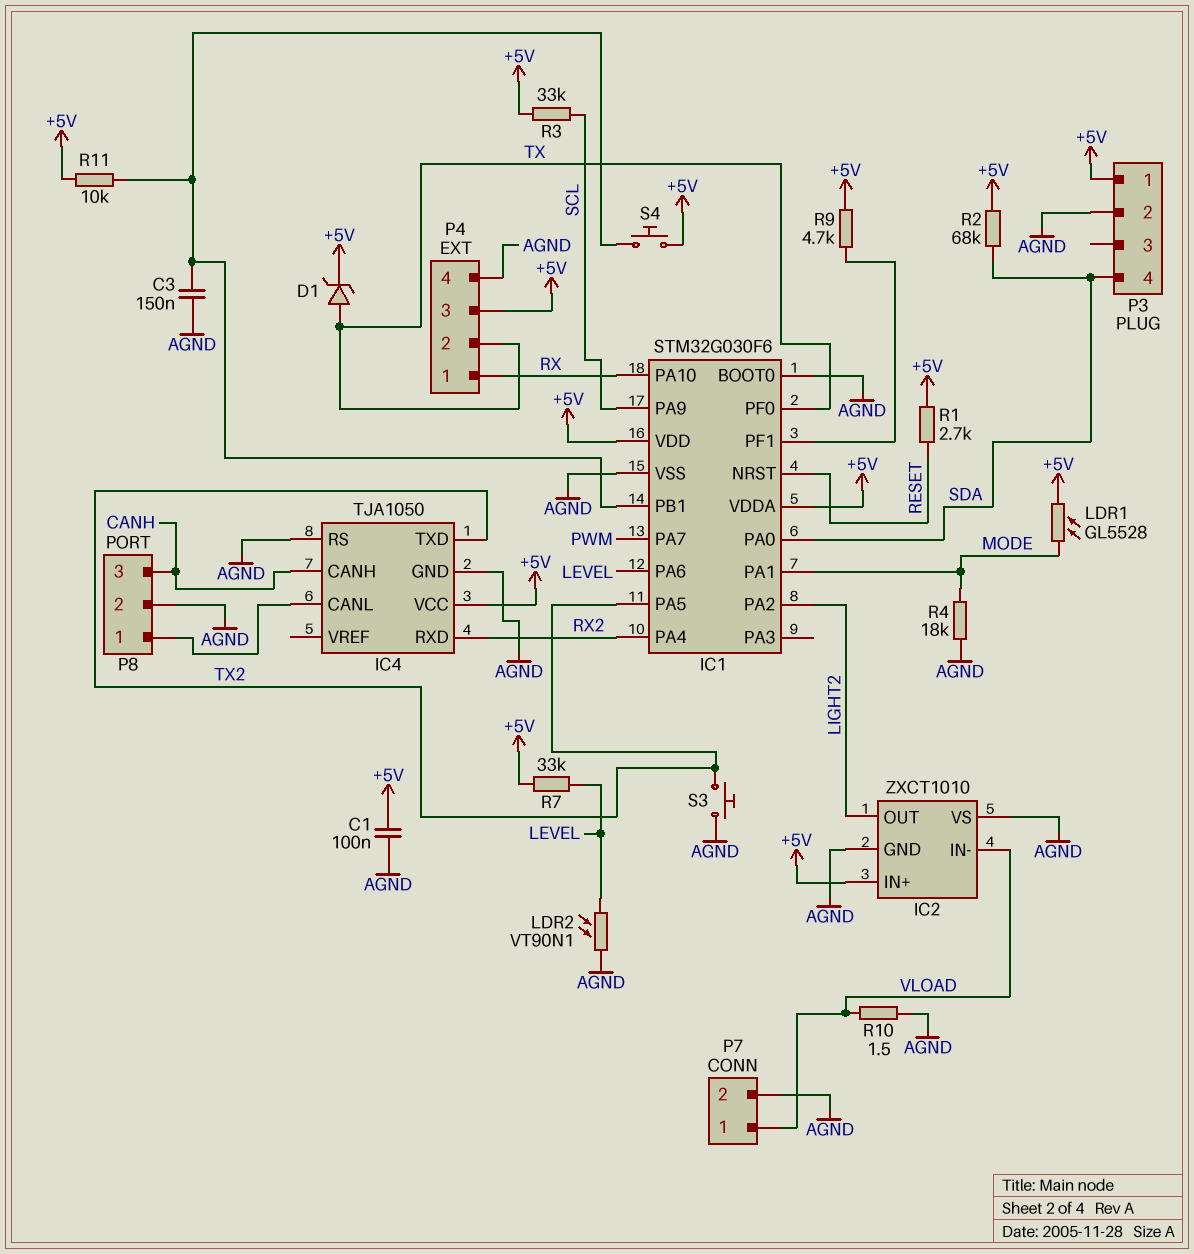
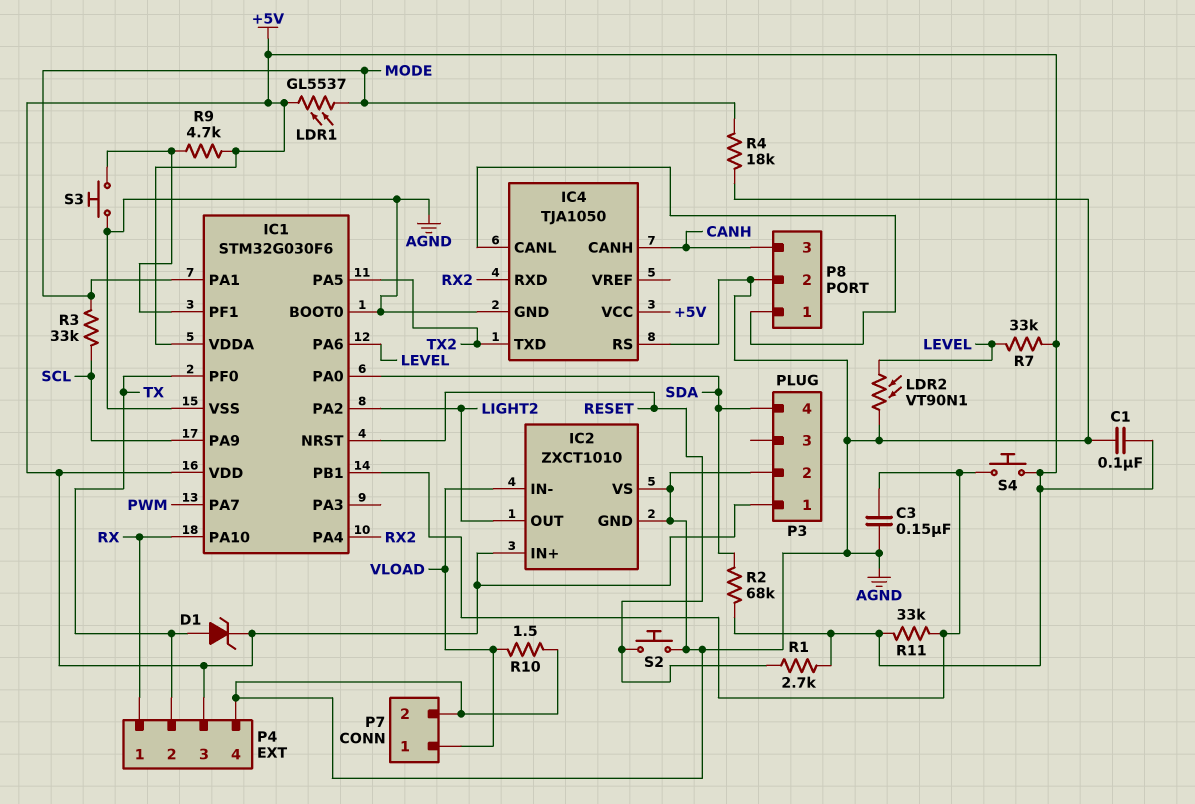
LDR1: GL5528 (+5V, MODE) -> GL5537 (+5V, MODE)
R3: 33k (+5V, SCL) -> 33k (MODE, SCL)
R11: 10k (+5V, IC1/PB1) -> 33k (+5V, IC1/PB1)
S2: none -> button (AGND, RESET)
S3: button (AGND, TX2) -> button (AGND, IC1/PF1)

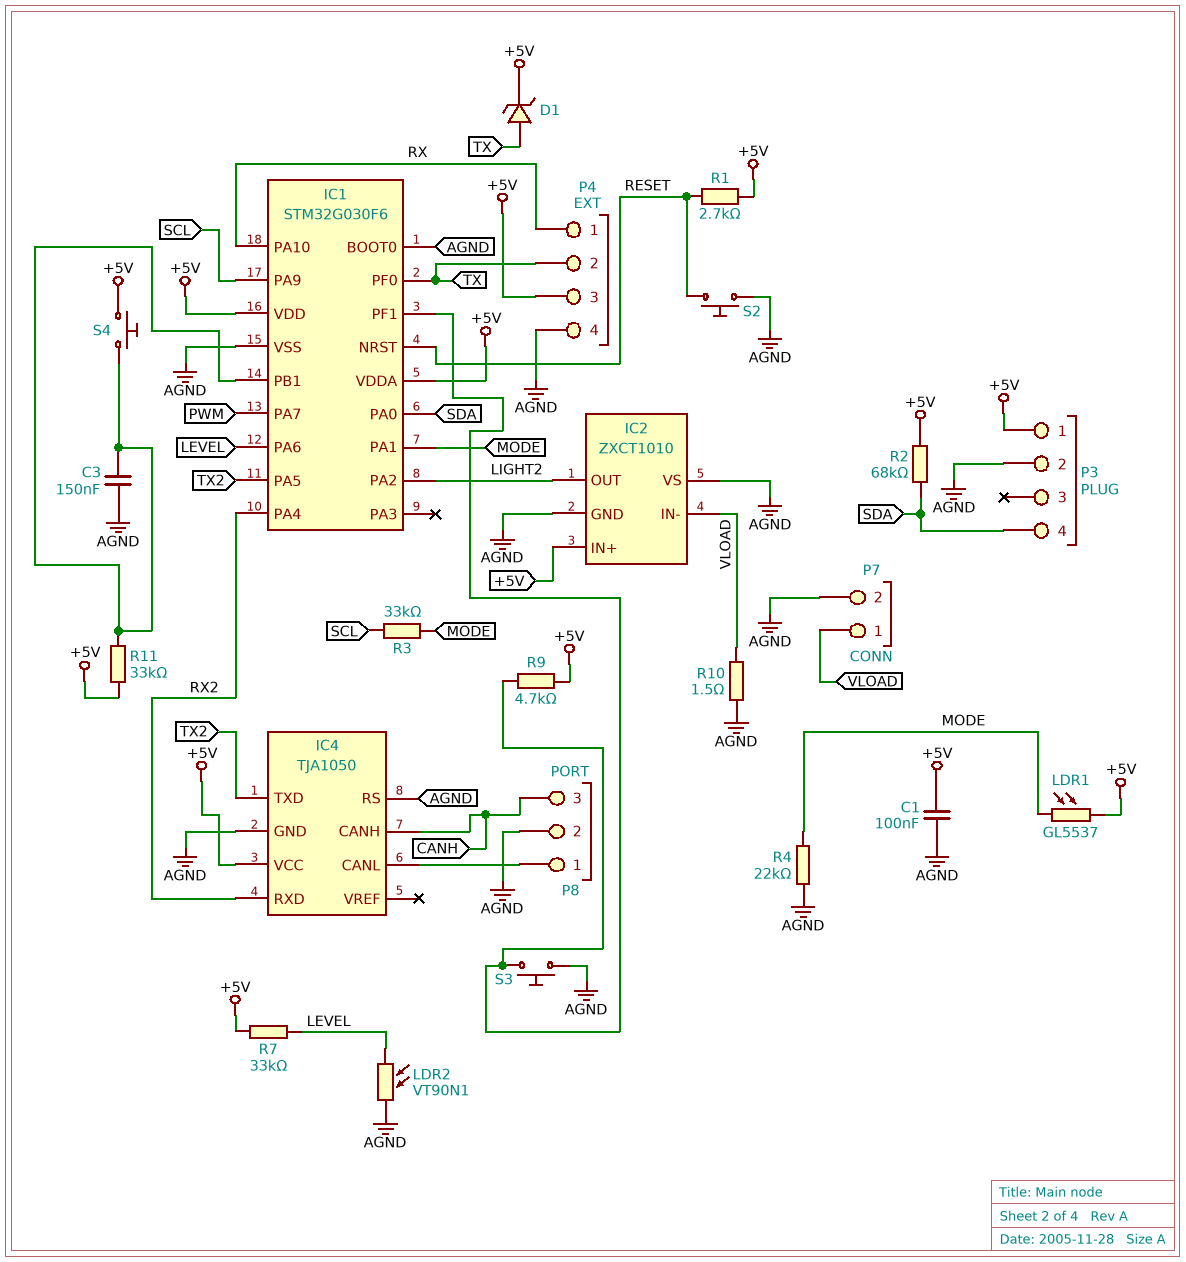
R4: 18k (AGND, MODE) -> 22k (AGND, MODE)

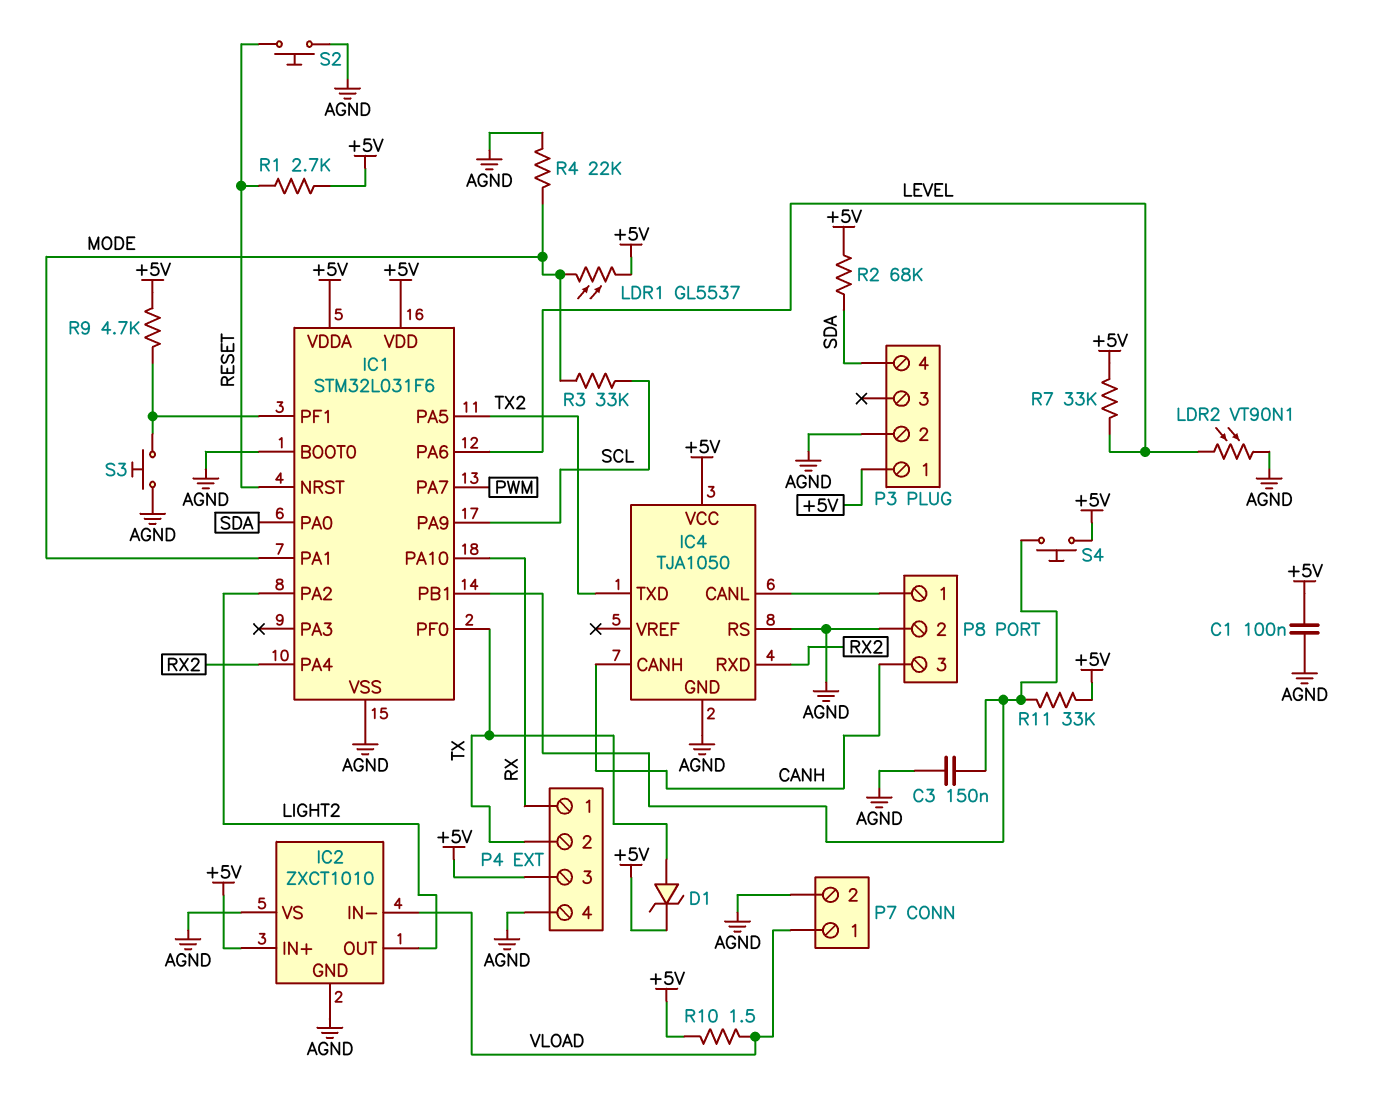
IC1: STM32G030F6 -> STM32L031F6
R10: 1.5 (AGND, VLOAD) -> 1.5 (+5V, VLOAD)

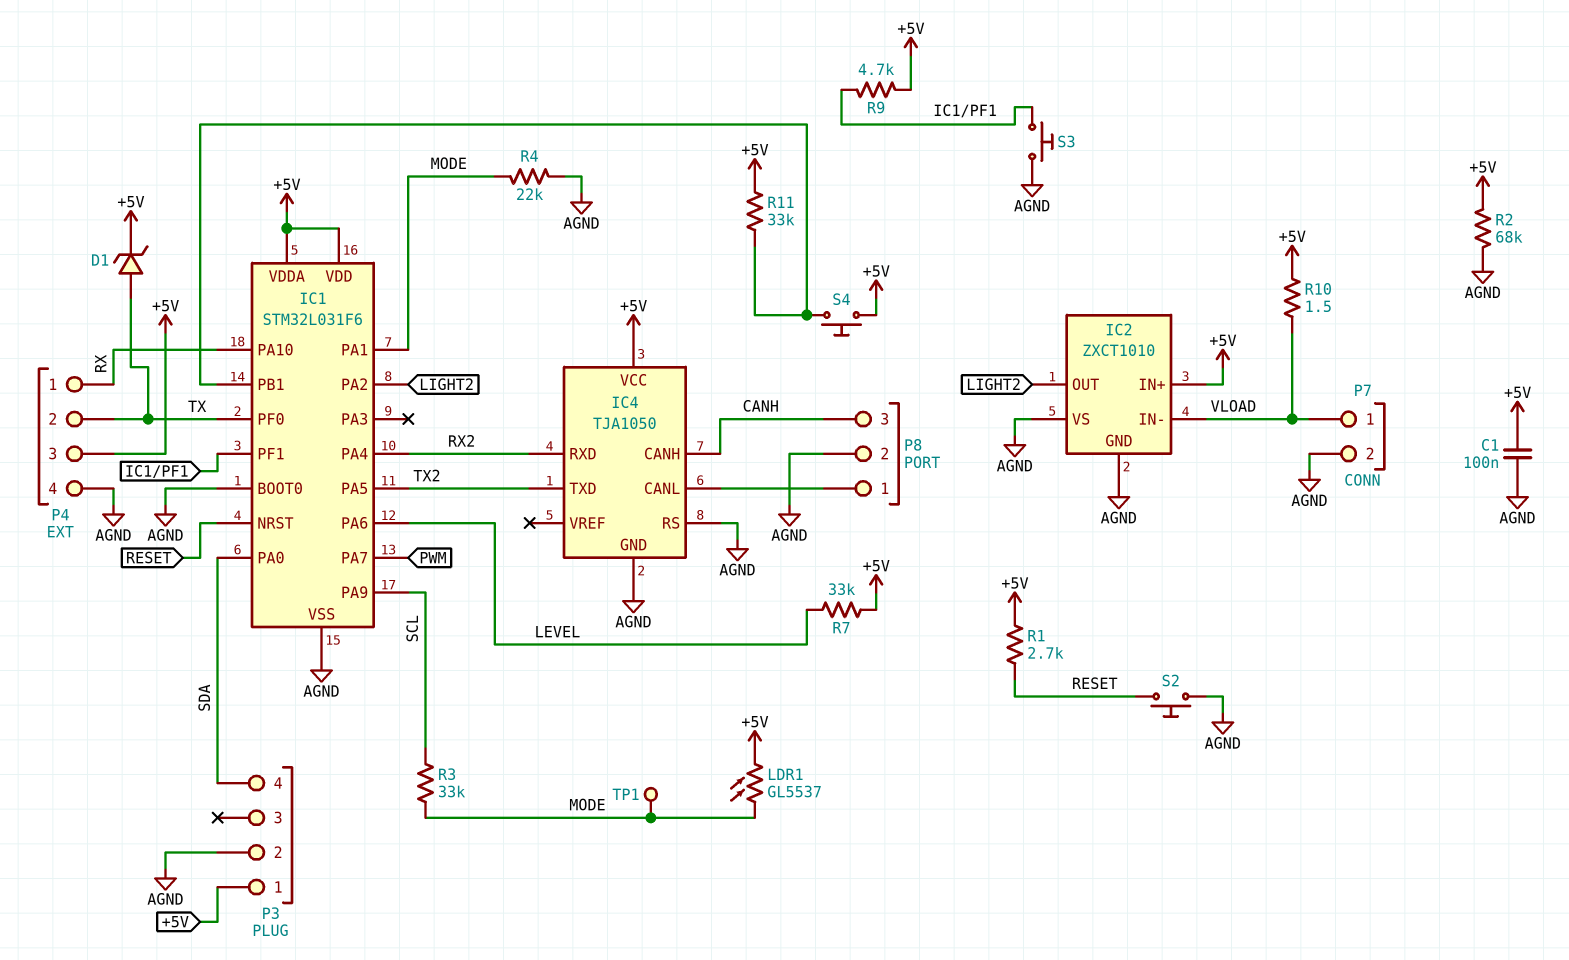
C3: 150nF (AGND, IC1/PB1) -> none
LDR2: VT90N1 (AGND, LEVEL) -> none
R2: 68k (+5V, SDA) -> 68k (+5V, AGND)
TP1: none -> test point (MODE)

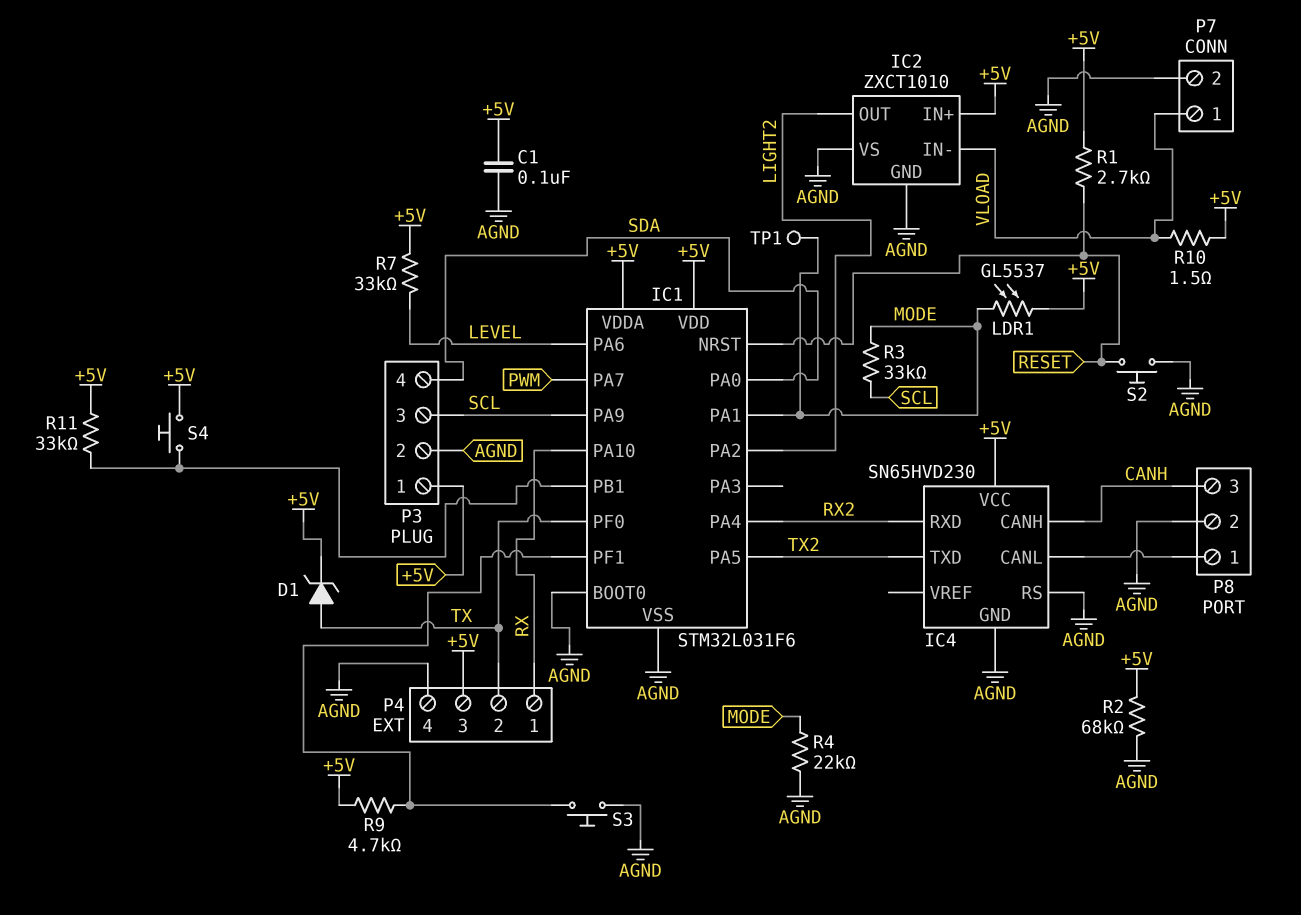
IC4: TJA1050 -> SN65HVD230
P3 pin 3: none -> SCL

